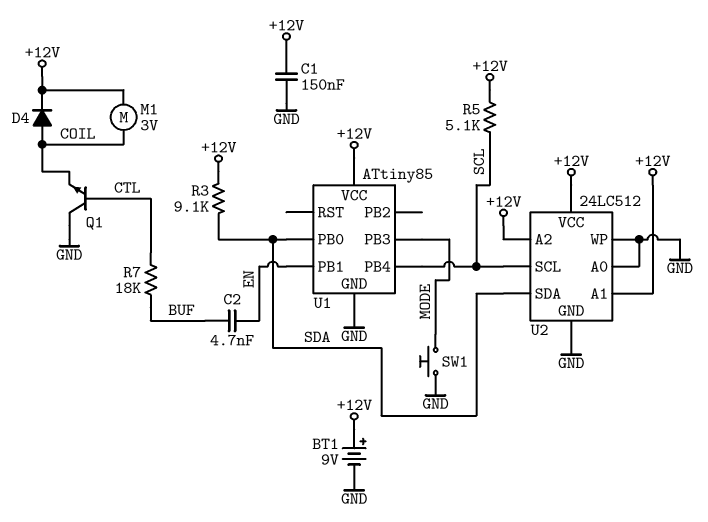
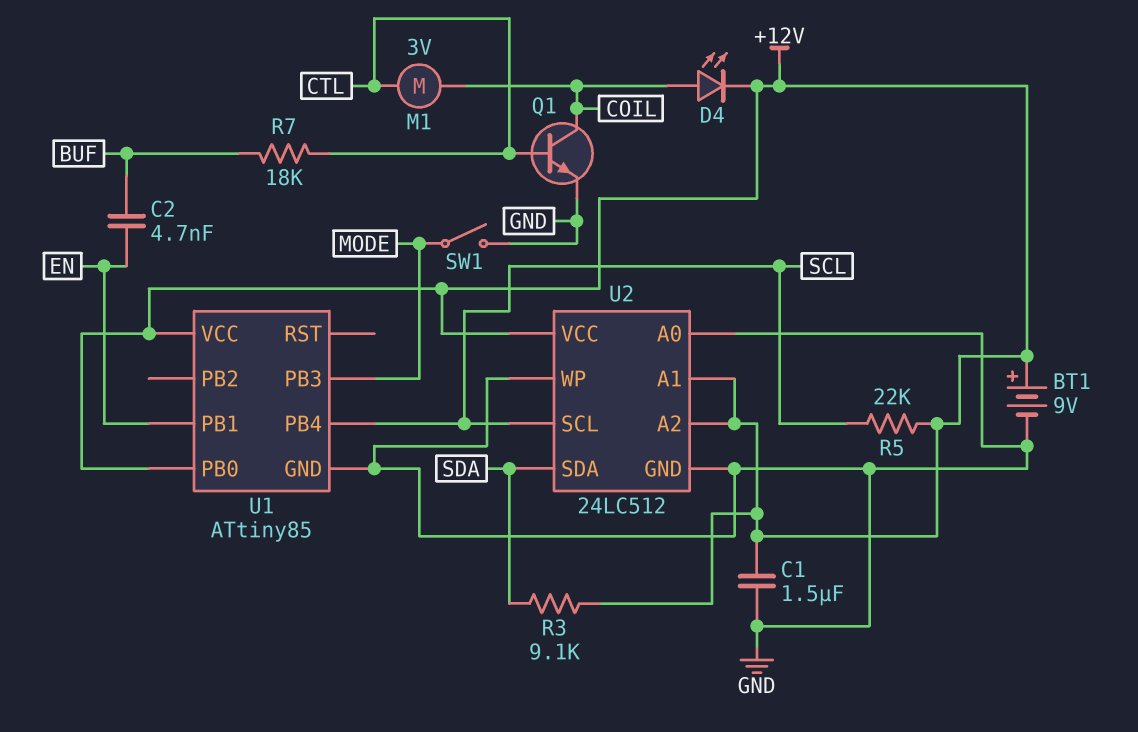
C1: 150nF (+12V, GND) -> 1.5uF (+12V, GND)
D4: diode (A COIL, K +12V) -> LED (A COIL, K +12V)
M1: motor 3V (+12V, COIL) -> motor 3V (COIL, CTL)
Q1: NPN (B CTL, C GND, E COIL) -> NPN (B CTL, C COIL, E GND)
R5: 5.1k (+12V, SCL) -> 22k (+12V, SCL)
SW1: button (GND, MODE) -> switch (GND, MODE)
U1 pin PB0: SDA -> +12V

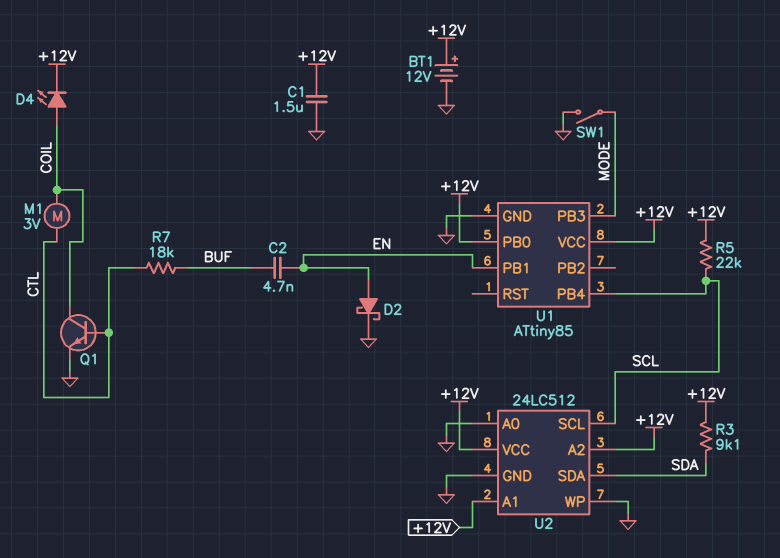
BT1: 9V (plus +12V, minus GND) -> 12V (plus +12V, minus GND)
D2: none -> schottky (A EN, K GND)

